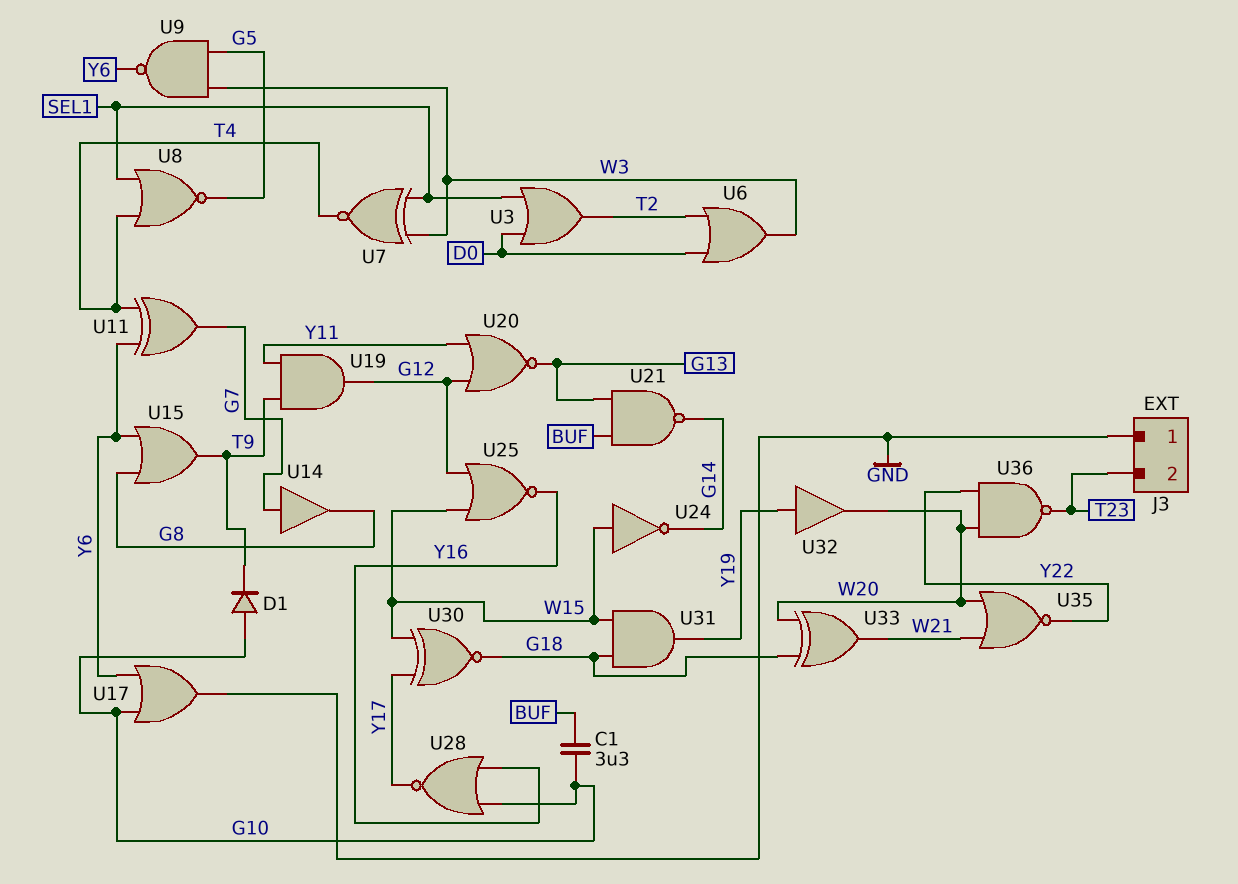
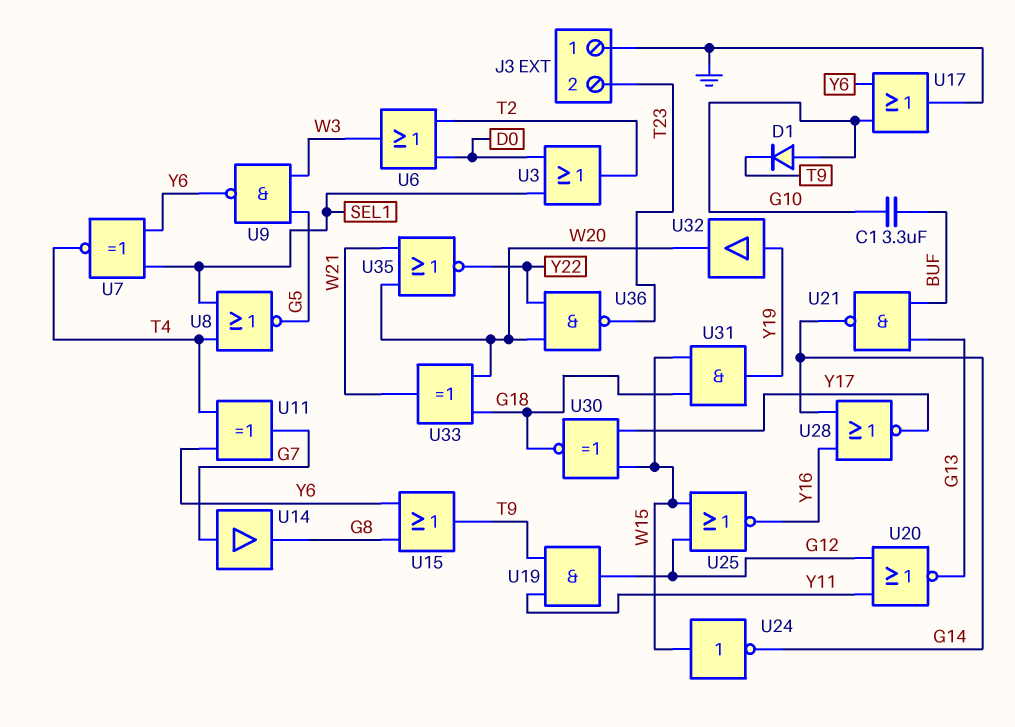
U7: XNOR (in SEL1, in W3, out T4) -> XNOR (in SEL1, in Y6, out T4)
U28: NOR (in G10, in Y16, out Y17) -> NOR (in G14, in Y16, out Y17)

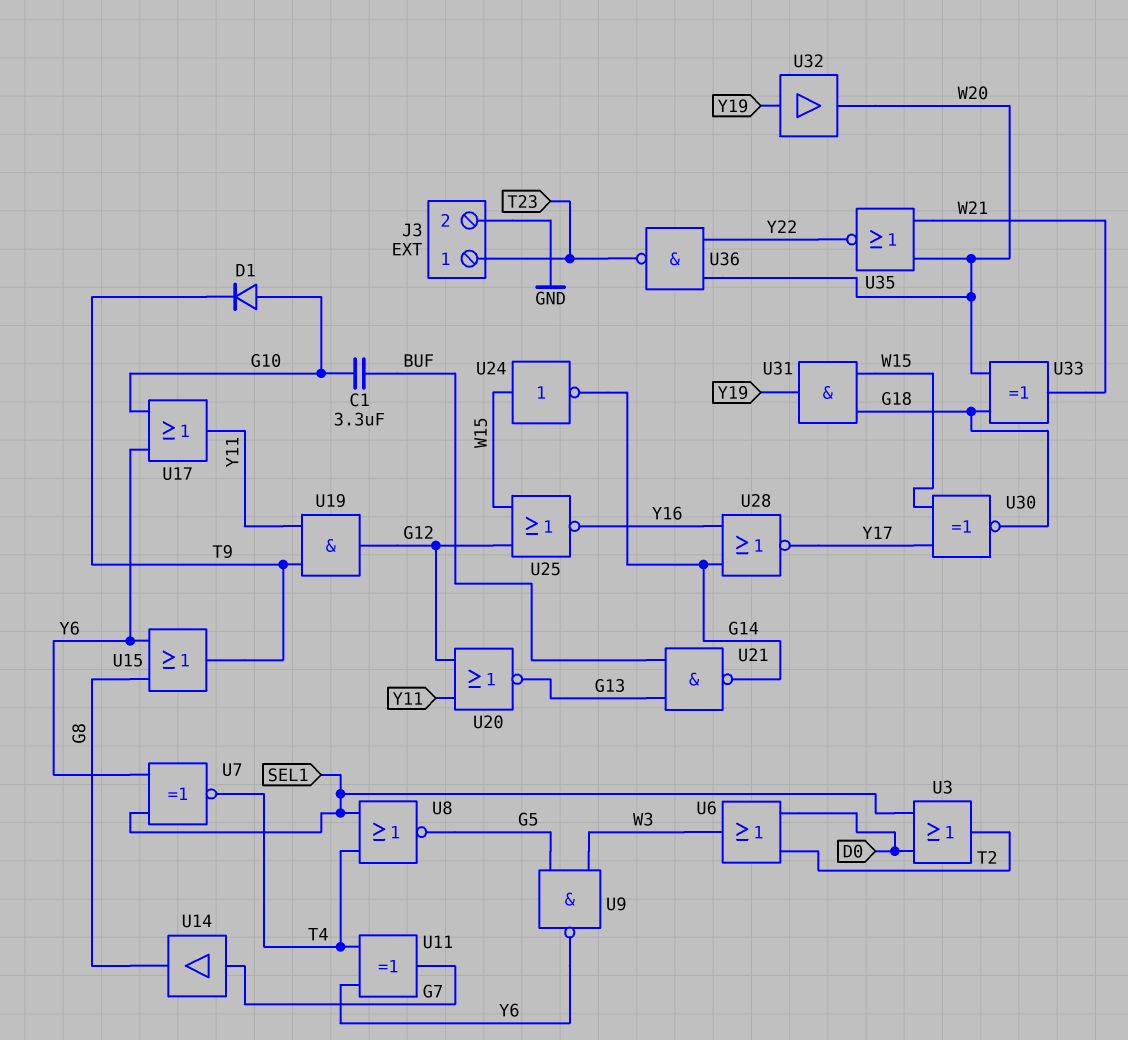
J3 pin 1: GND -> T23
J3 pin 2: T23 -> GND
U17: OR (in G10, in Y6, out GND) -> OR (in G10, in Y6, out Y11)

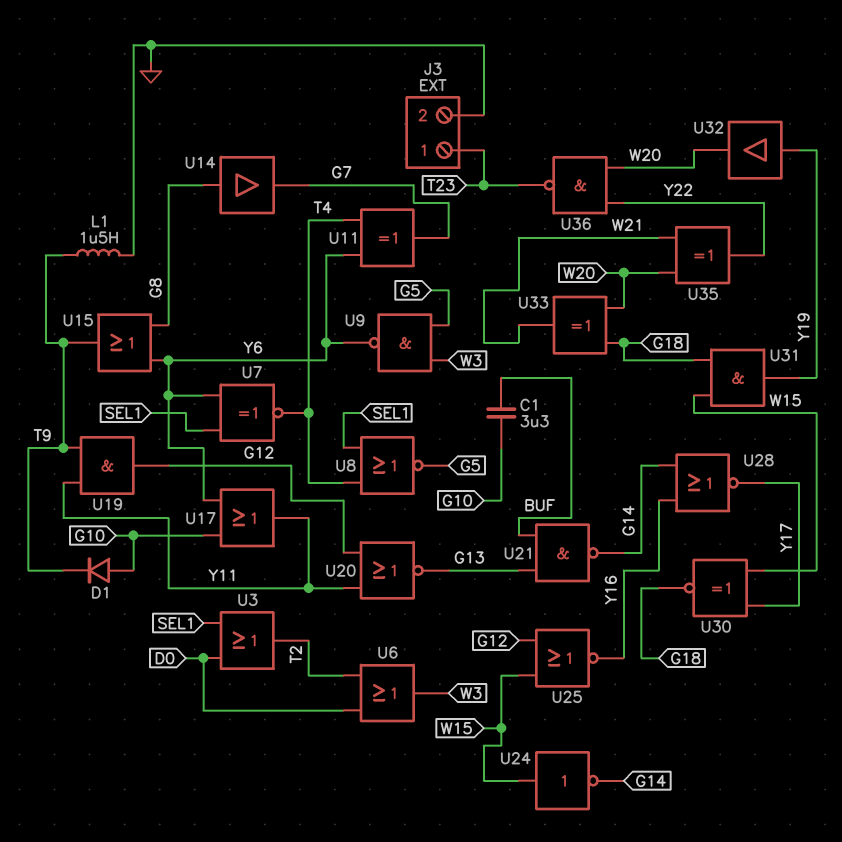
L1: none -> 1.5uH (GND, T9)
U14: buffer (in G7, out G8) -> buffer (in G8, out G7)
U35: NOR (in W20, in W21, out Y22) -> XOR (in W20, in W21, out Y22)

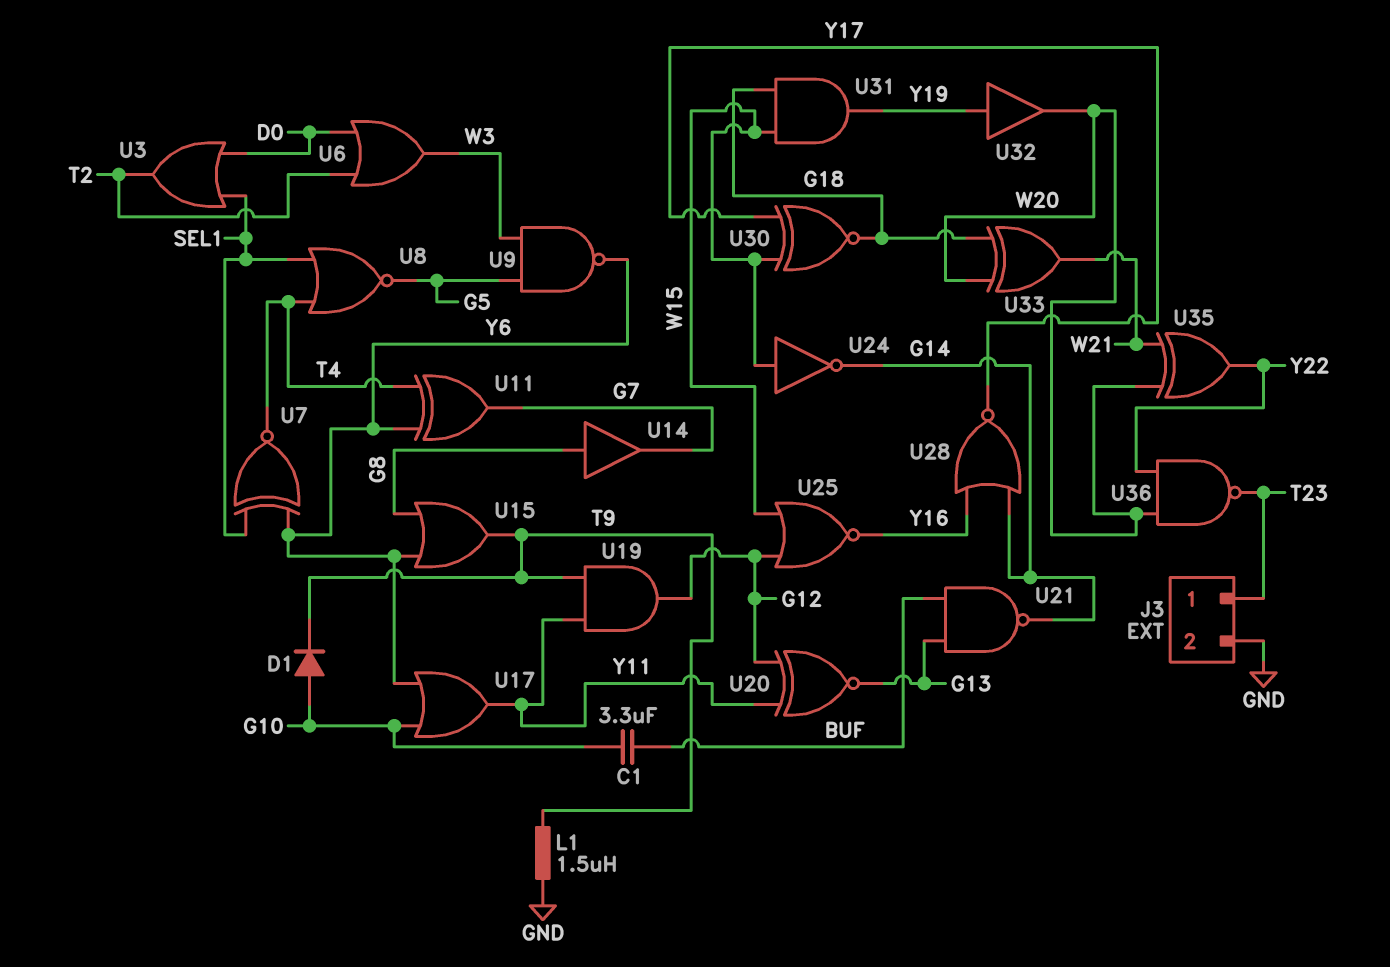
U20: NOR (in G12, in Y11, out G13) -> XNOR (in G12, in Y11, out G13)

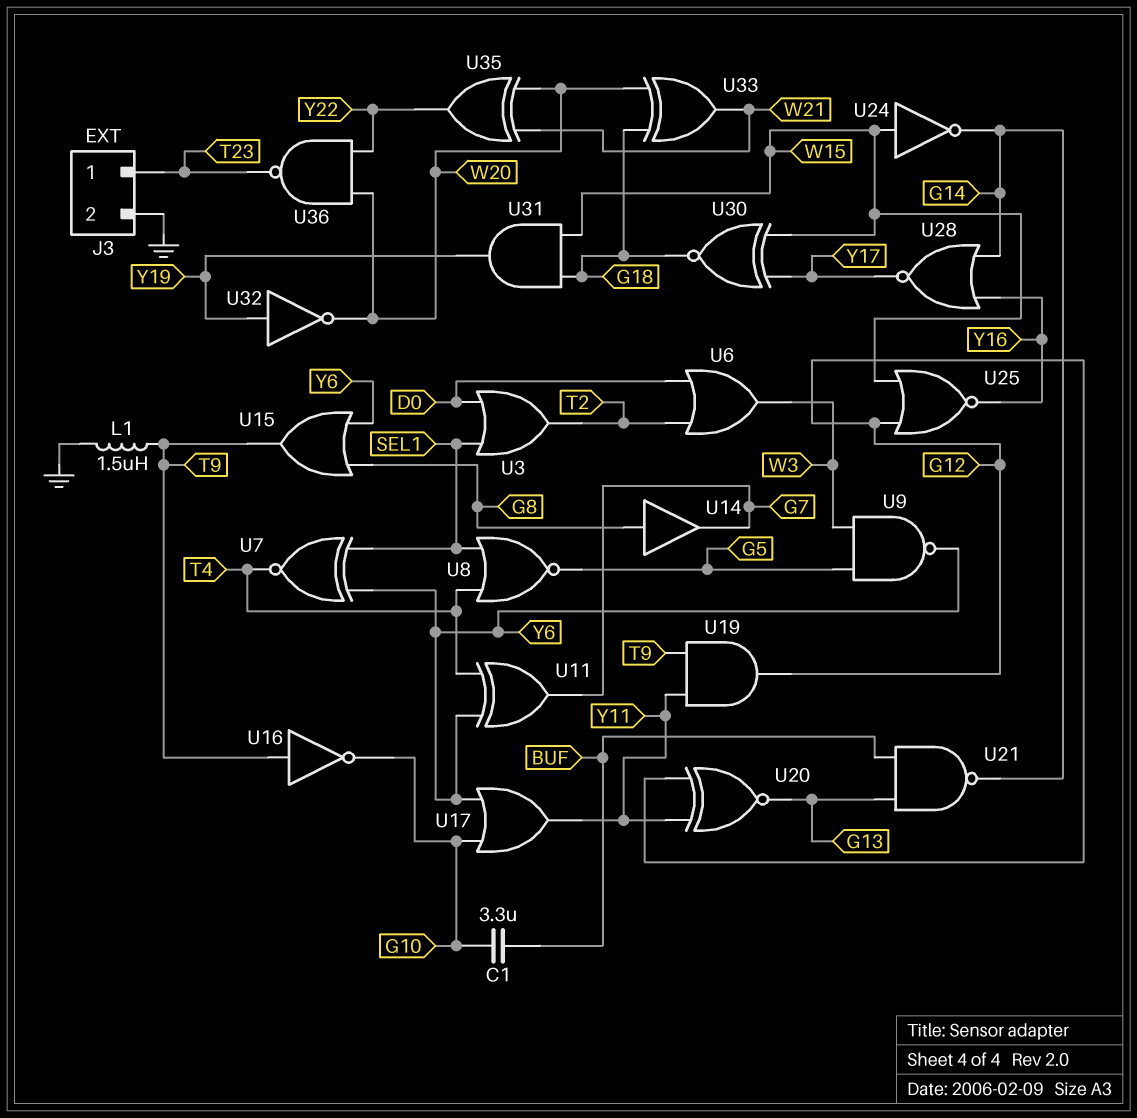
D1: diode (A G10, K T9) -> none
U16: none -> NOT (in T9, out G10)
U32: buffer (in Y19, out W20) -> NOT (in Y19, out W20)

